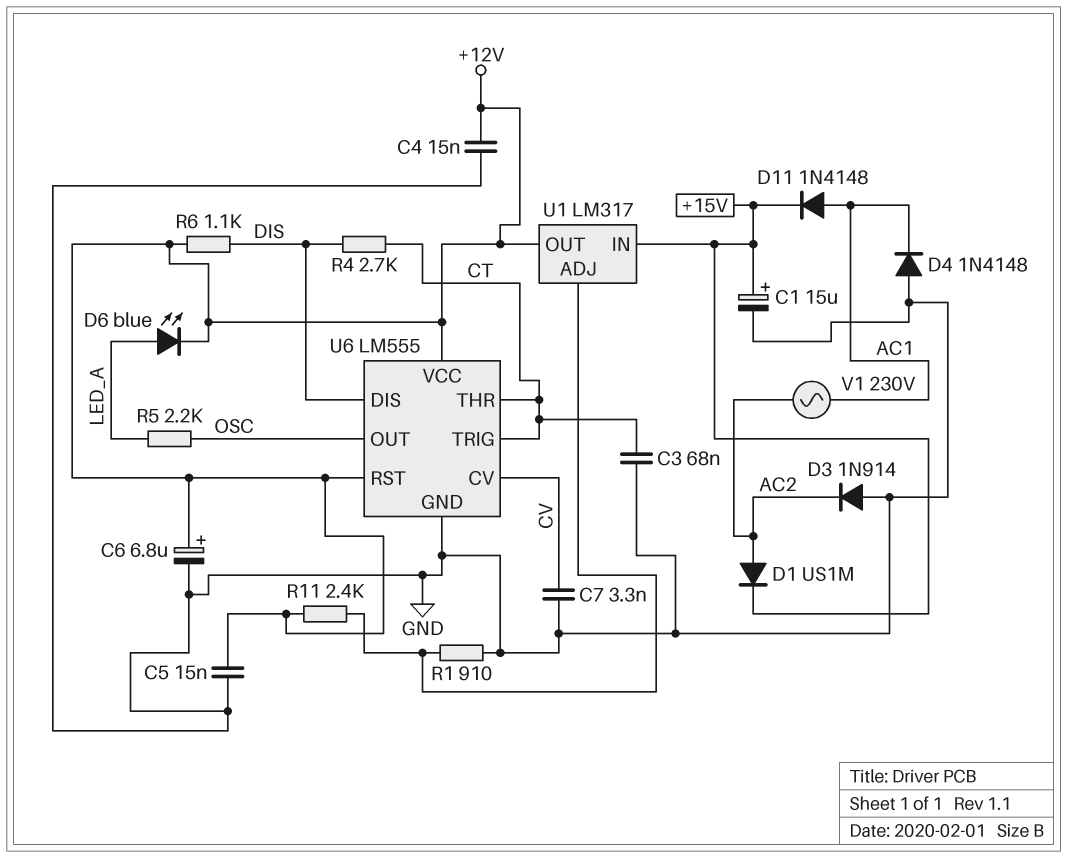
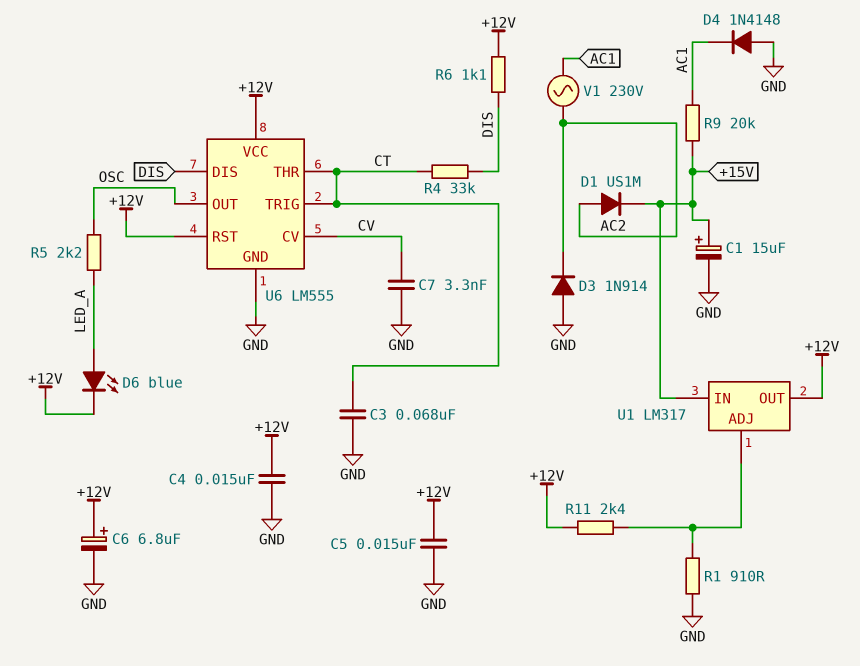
D11: diode 1N4148 (A AC1, K +15V) -> none
R4: 2.7k (CT, DIS) -> 33k (CT, DIS)
R9: none -> 20k (+15V, AC1)

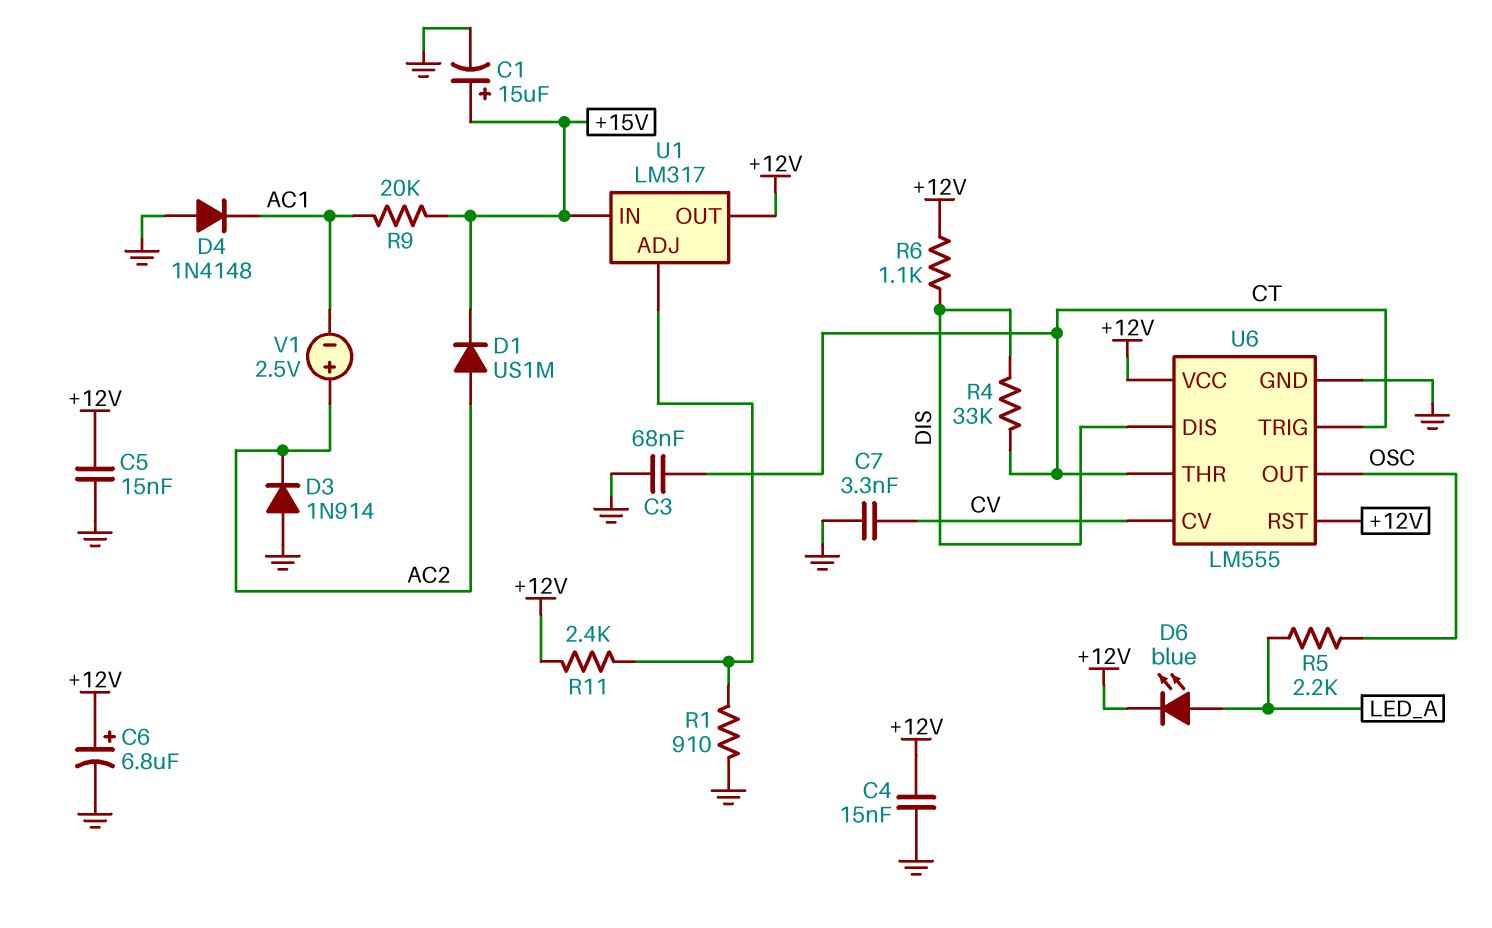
V1: AC 230V (AC1, AC2) -> 2.5V (plus AC2, minus AC1)

